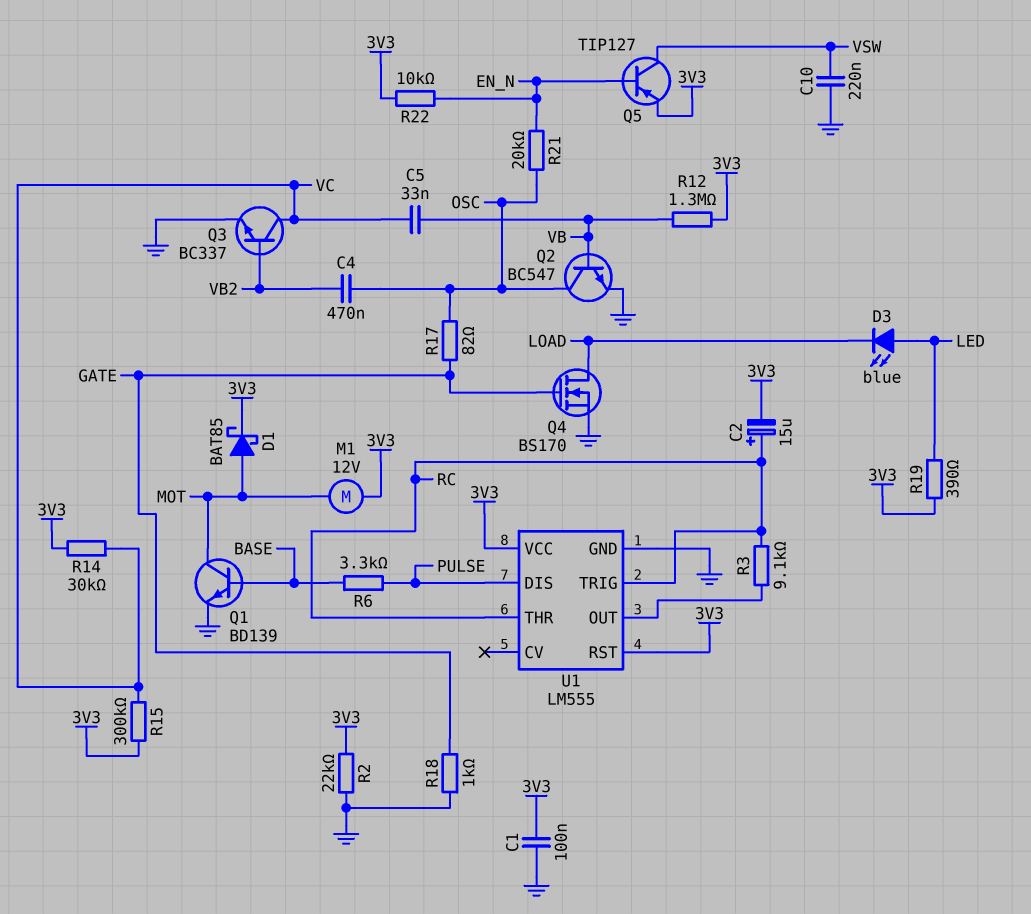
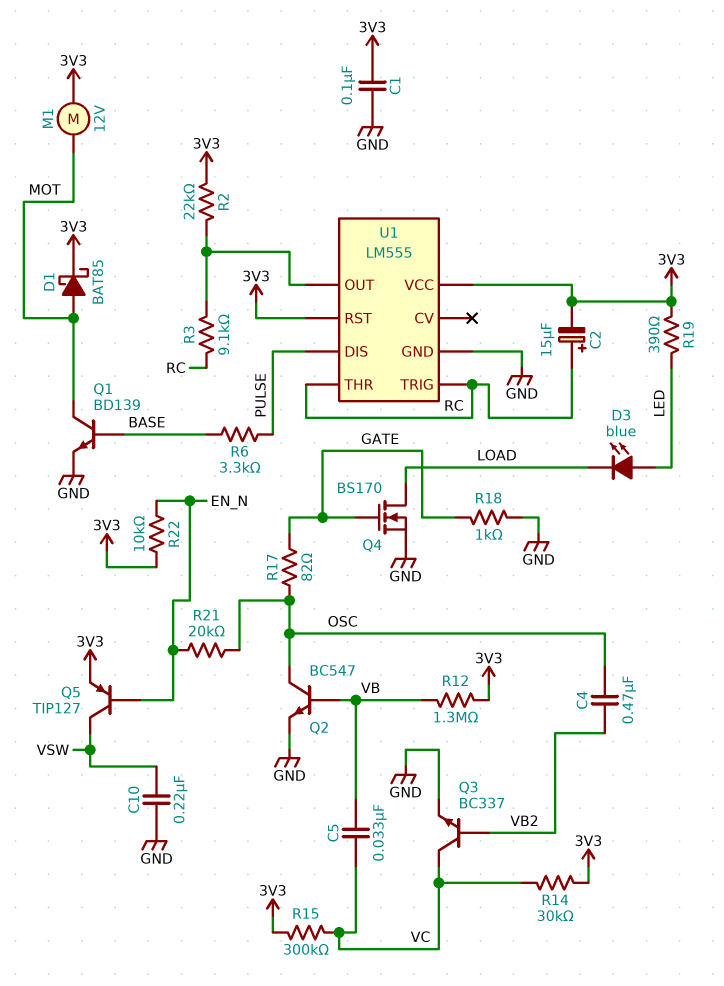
R2: 22k (3V3, GND) -> 22k (3V3, U1/OUT)

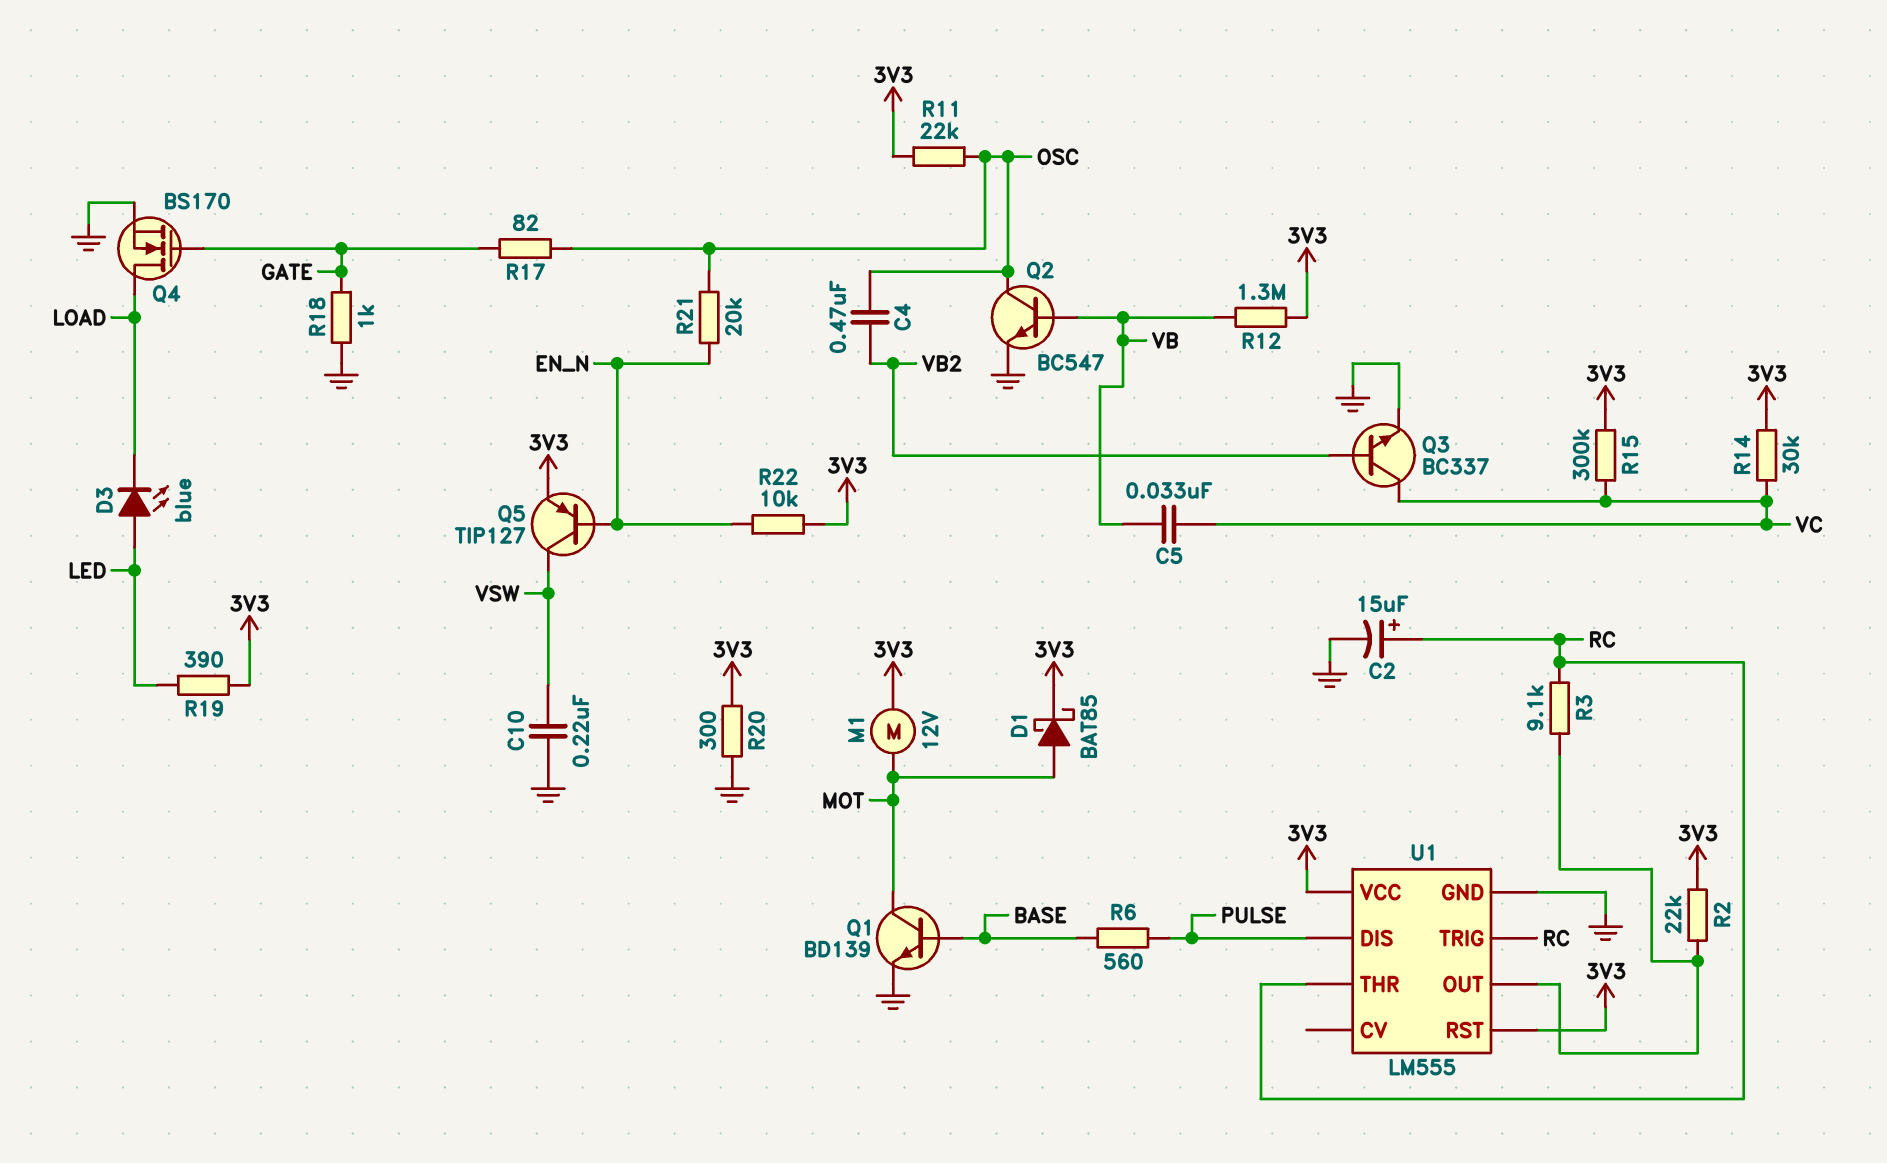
C1: 100nF (3V3, GND) -> none
C2: 15uF (plus RC, minus 3V3) -> 15uF (plus RC, minus GND)
R6: 3.3k (BASE, PULSE) -> 560 (BASE, PULSE)
R11: none -> 22k (3V3, OSC)
R20: none -> 300 (3V3, GND)

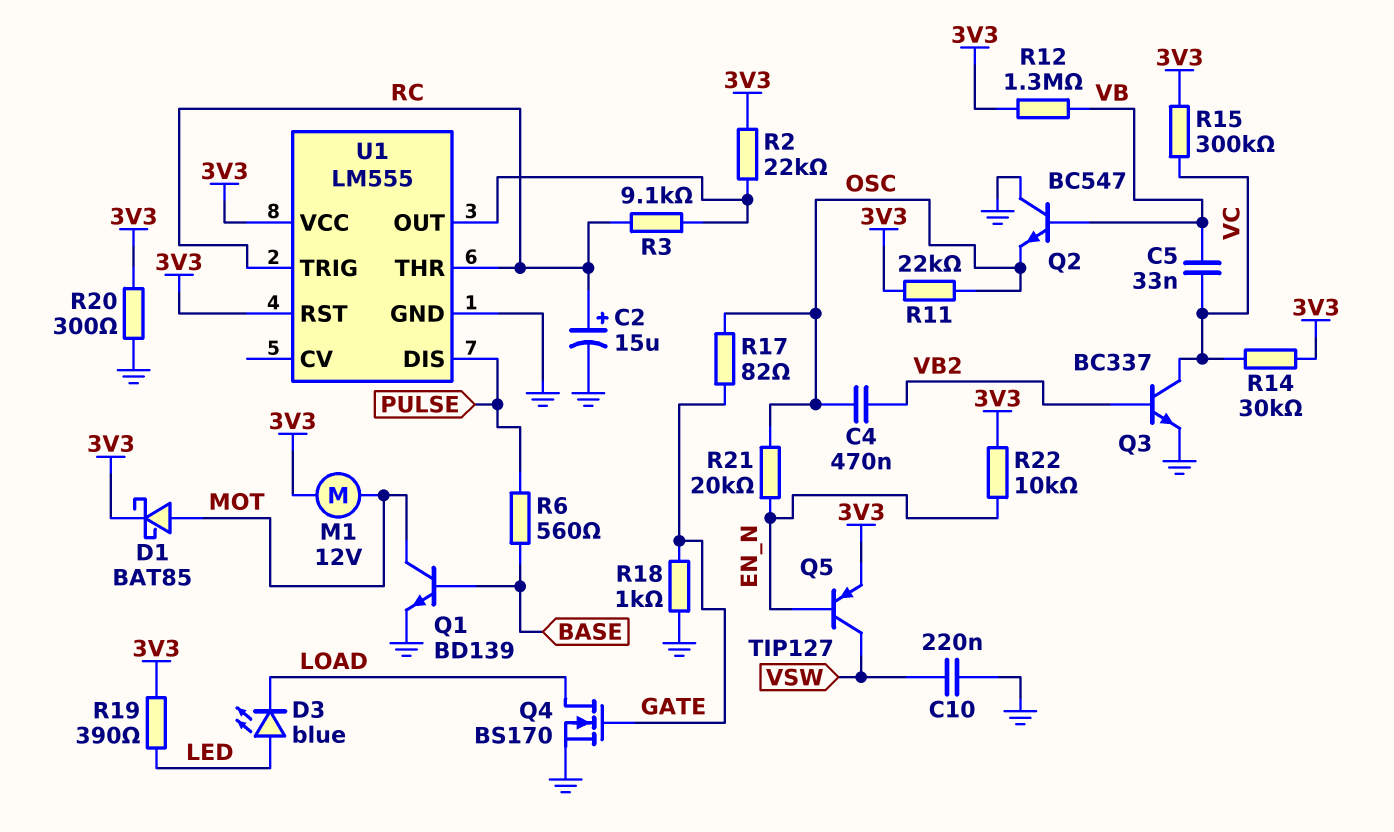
Q2: NPN BC547 (B VB, C OSC, E GND) -> NPN BC547 (B VB, C GND, E OSC)

